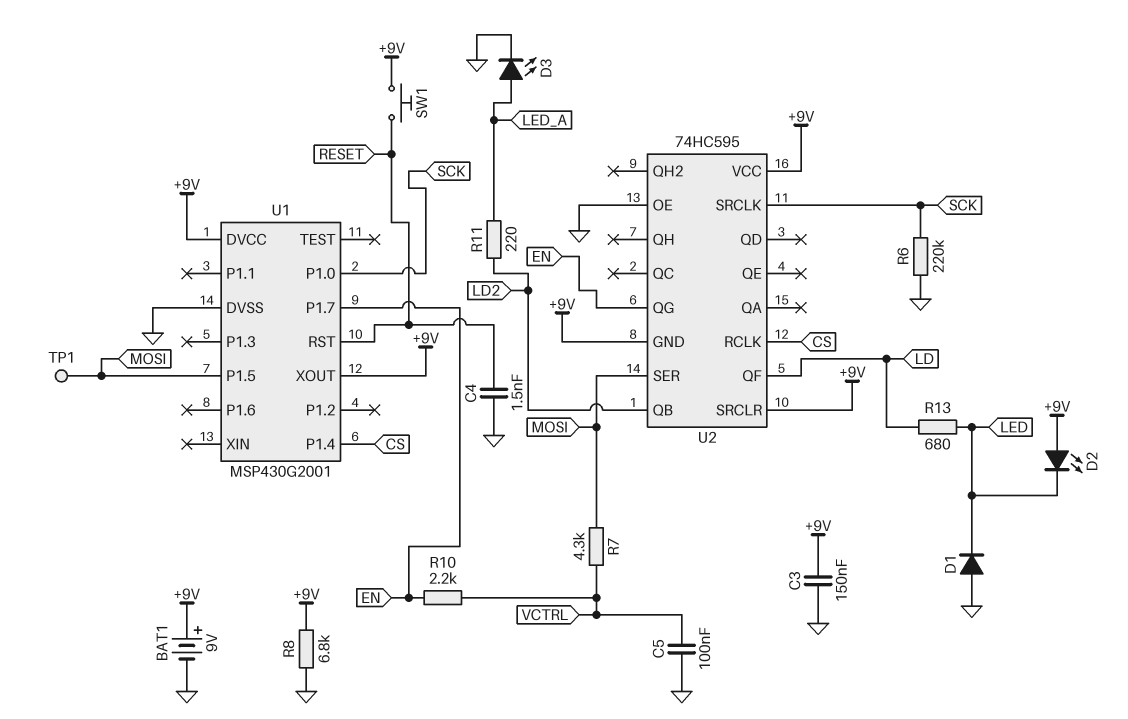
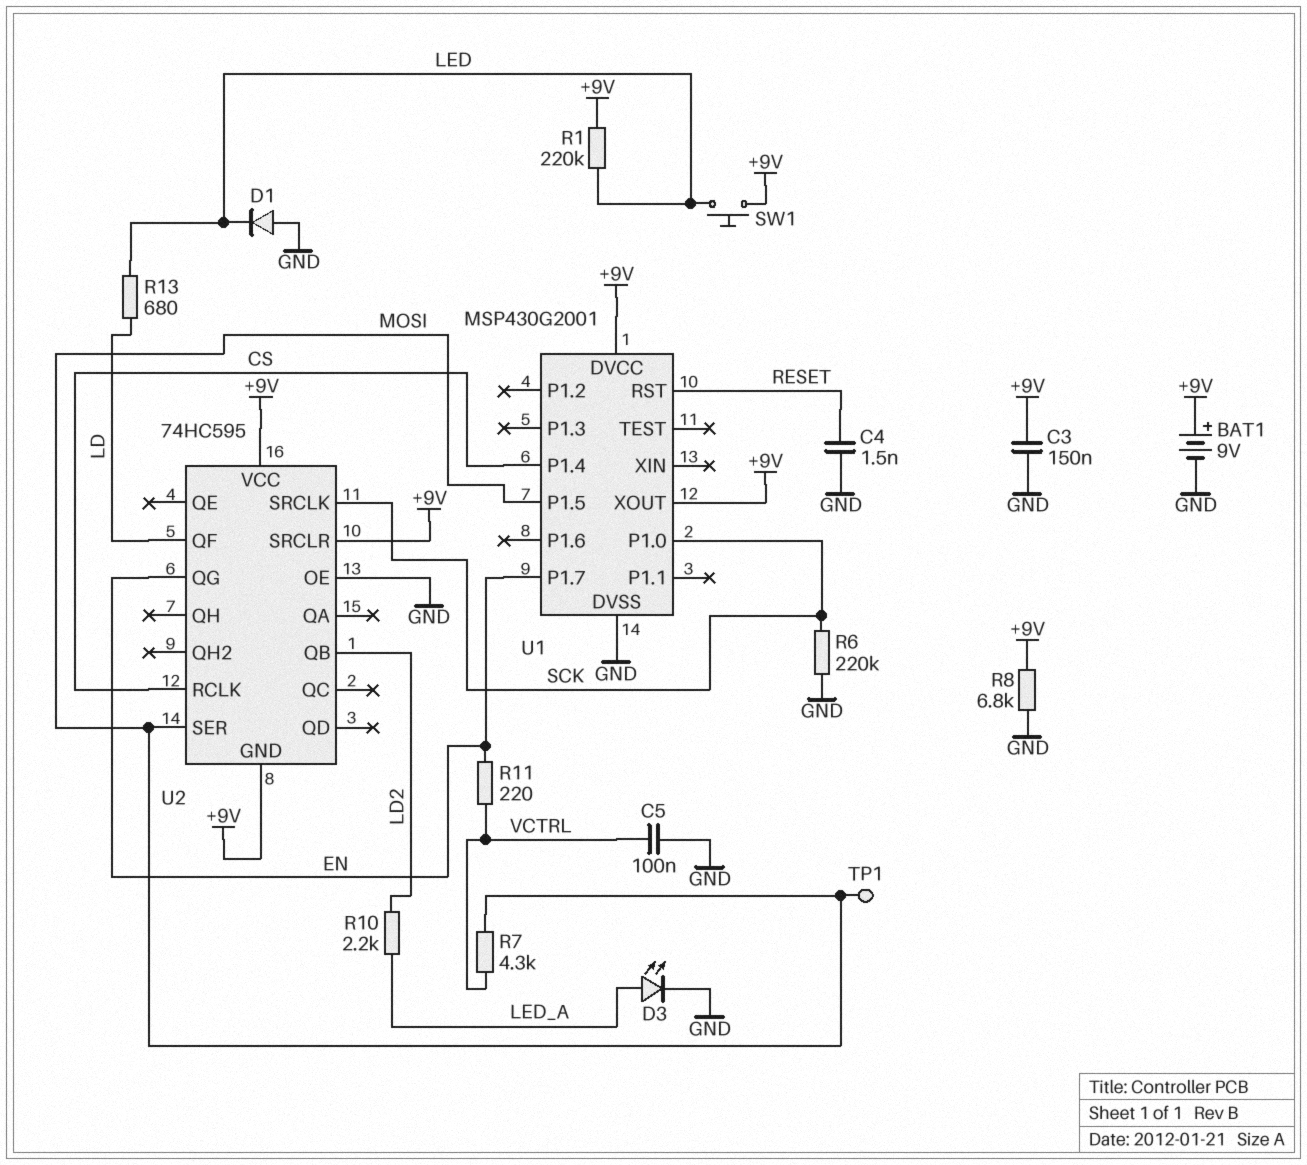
D2: LED (A +9V, K LED) -> none
R1: none -> 220k (+9V, LED)
R10: 2.2k (EN, VCTRL) -> 2.2k (LD2, LED_A)
R11: 220 (LD2, LED_A) -> 220 (EN, VCTRL)
SW1: button (+9V, RESET) -> button (+9V, LED)

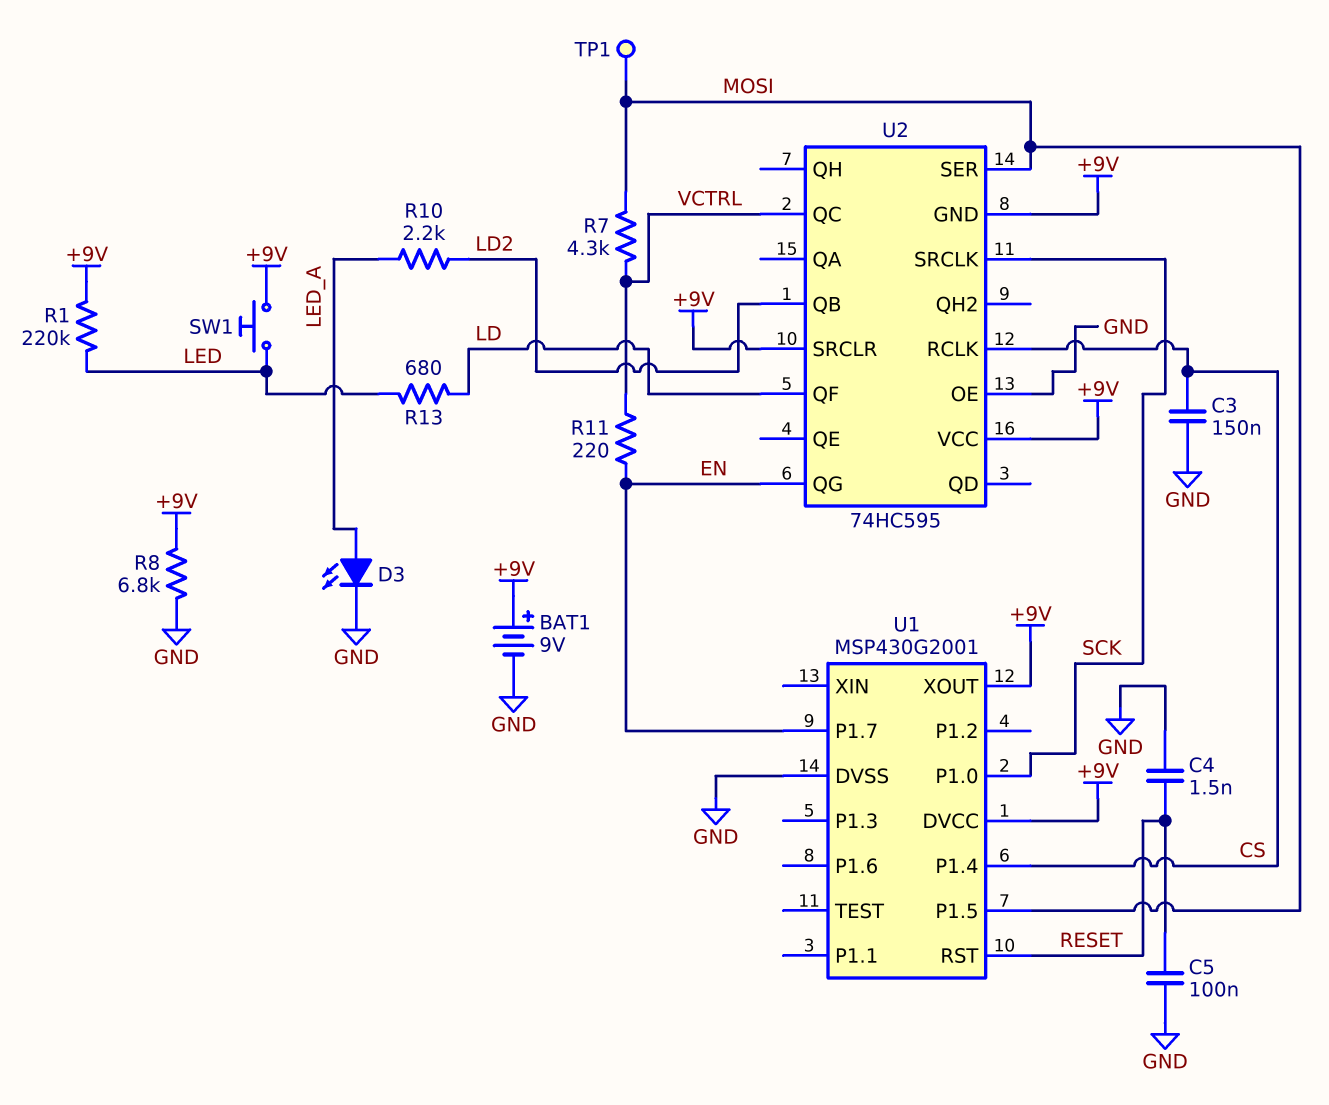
C3: 150nF (+9V, GND) -> 150nF (CS, GND)
C5: 100nF (GND, VCTRL) -> 100nF (GND, RESET)
D1: diode (A GND, K LED) -> none
R6: 220k (GND, SCK) -> none
U2 pin QC: none -> VCTRL

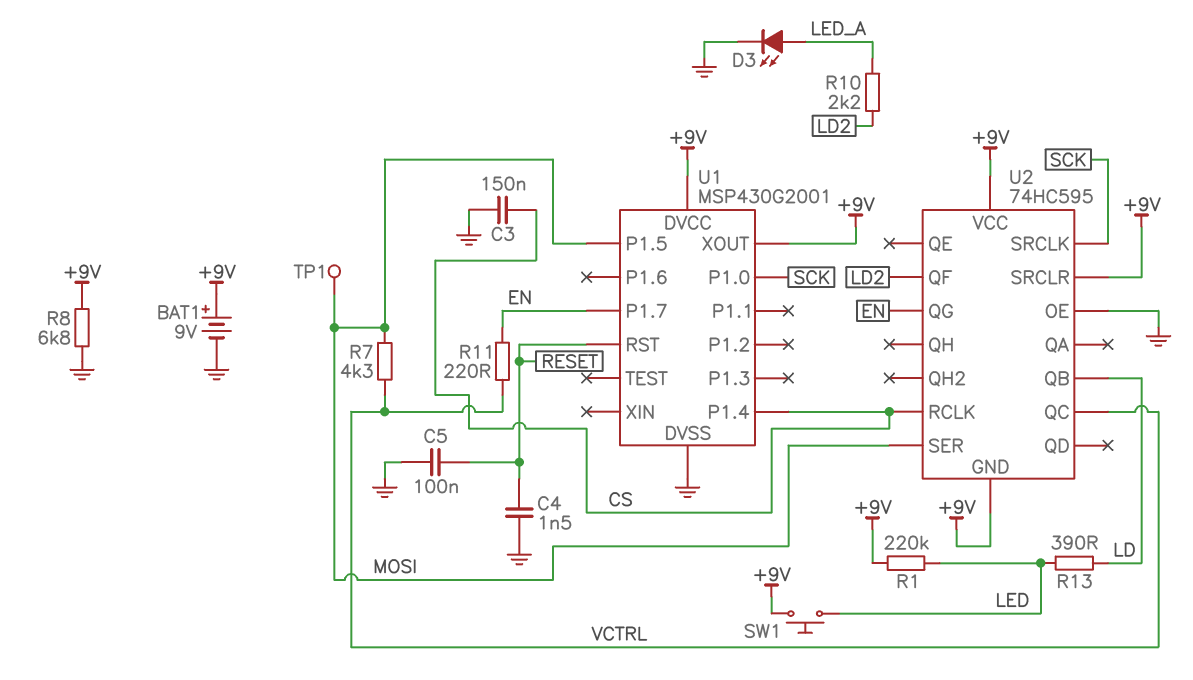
R13: 680 (LD, LED) -> 390 (LD, LED)
U2 pin QB: LD2 -> LD
U2 pin QF: LD -> LD2

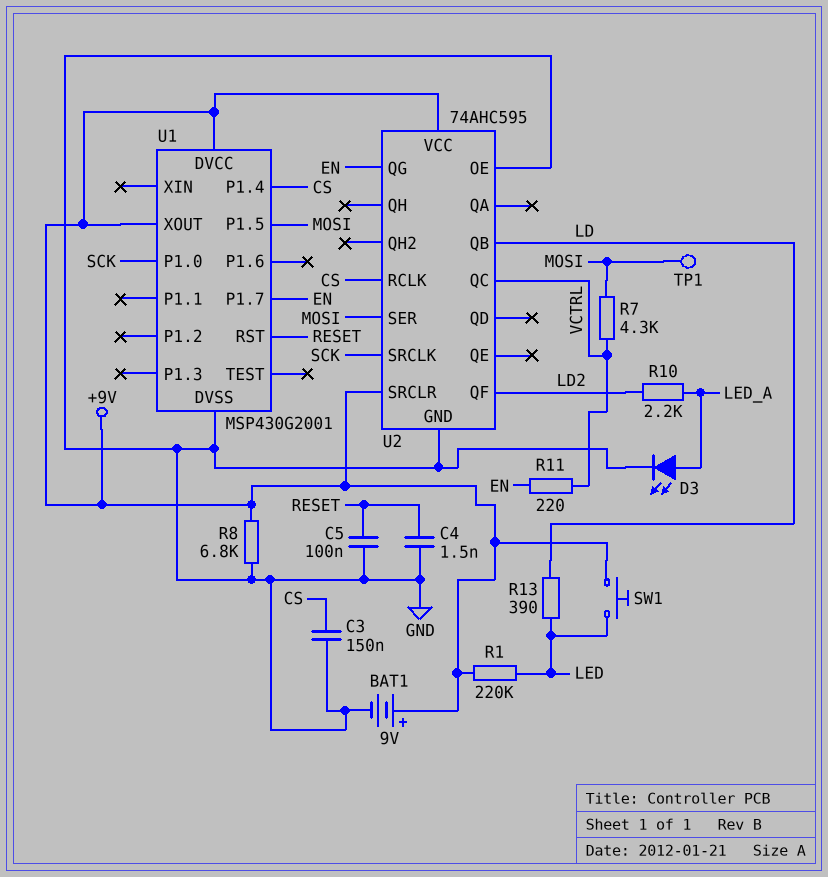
U2: 74HC595 -> 74AHC595
U2 pin GND: +9V -> GND

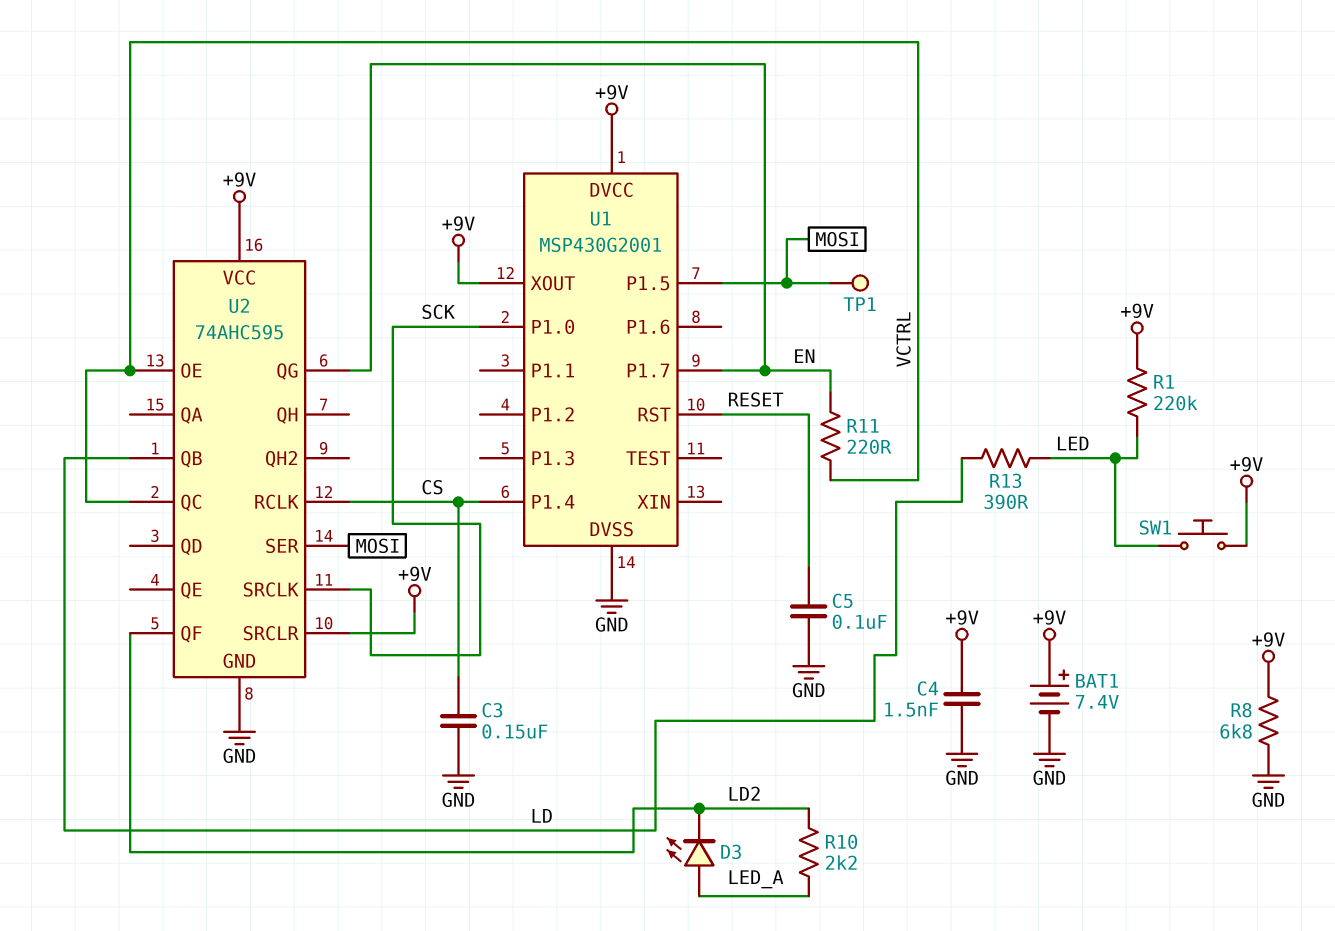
BAT1: 9V (plus +9V, minus GND) -> 7.4V (plus +9V, minus GND)
C4: 1.5nF (GND, RESET) -> 1.5nF (+9V, GND)
D3: LED (A LED_A, K GND) -> LED (A LED_A, K LD2)
R7: 4.3k (MOSI, VCTRL) -> none
U2 pin OE: GND -> VCTRL

